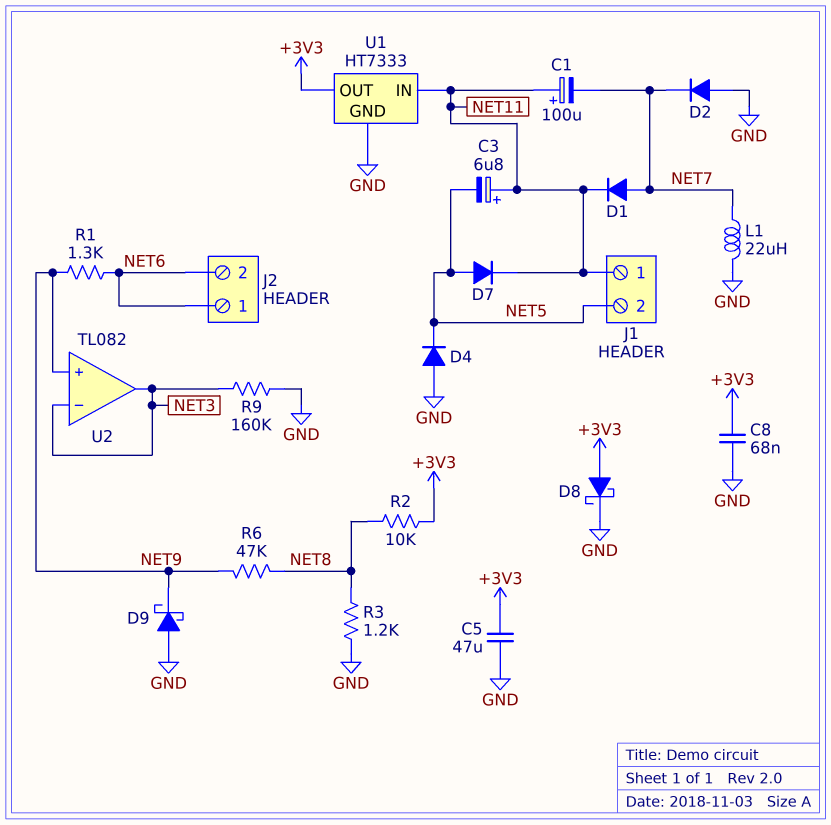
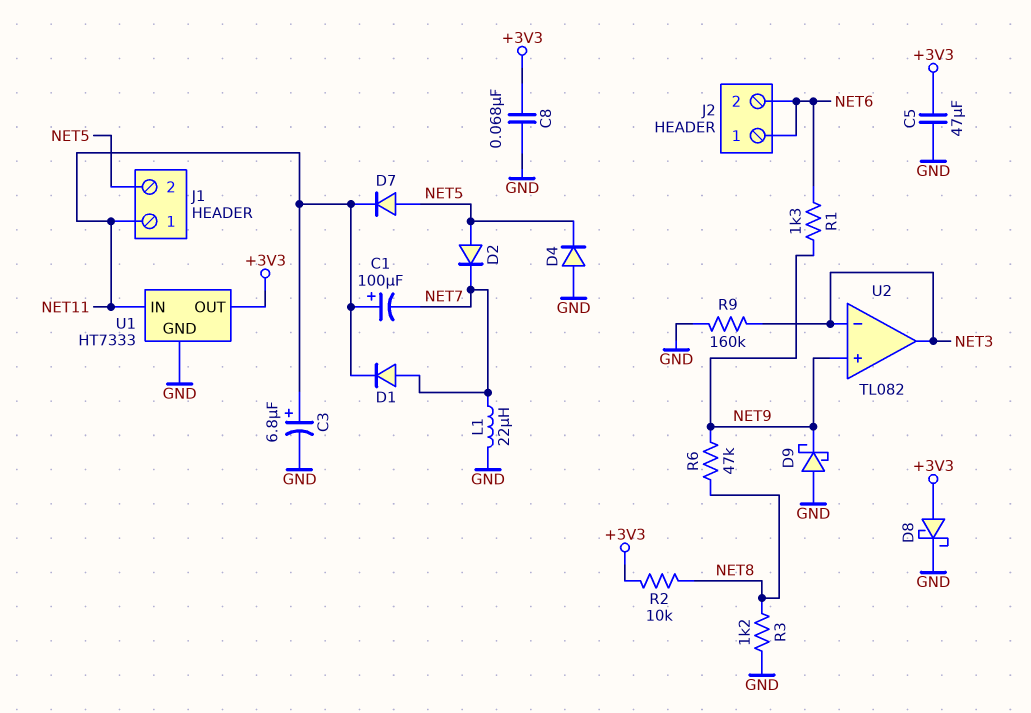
C3: 6.8uF (plus NET11, minus NET5) -> 6.8uF (plus NET11, minus GND)
D2: diode (A GND, K NET7) -> diode (A NET5, K NET7)

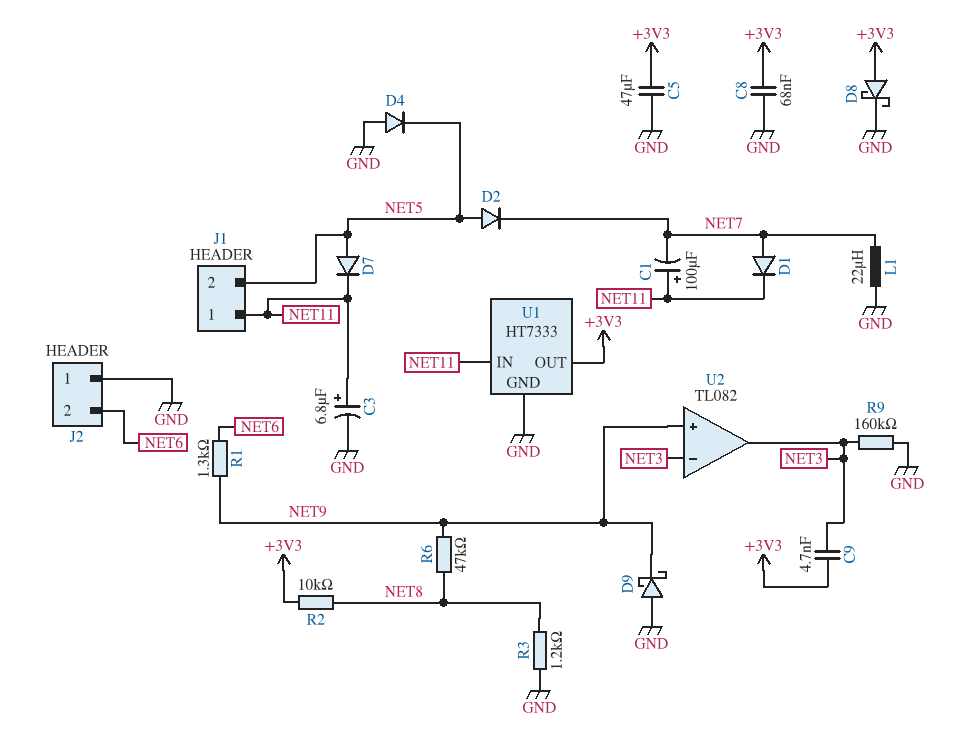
C9: none -> 4.7nF (+3V3, NET3)
J2 pin 1: NET6 -> GND

